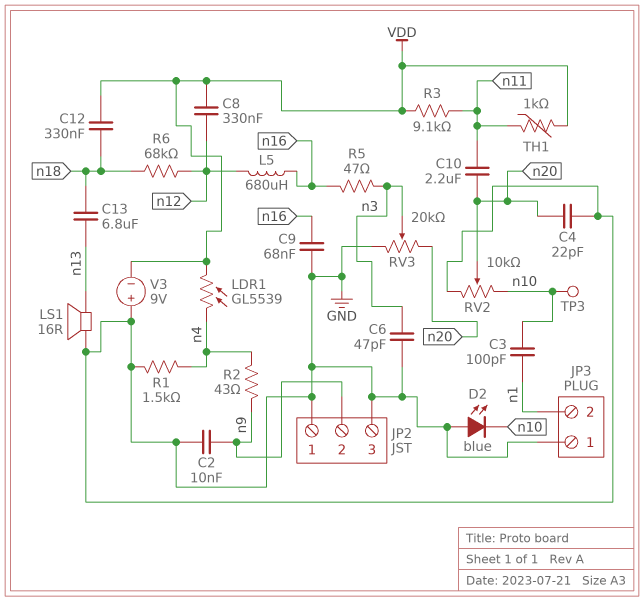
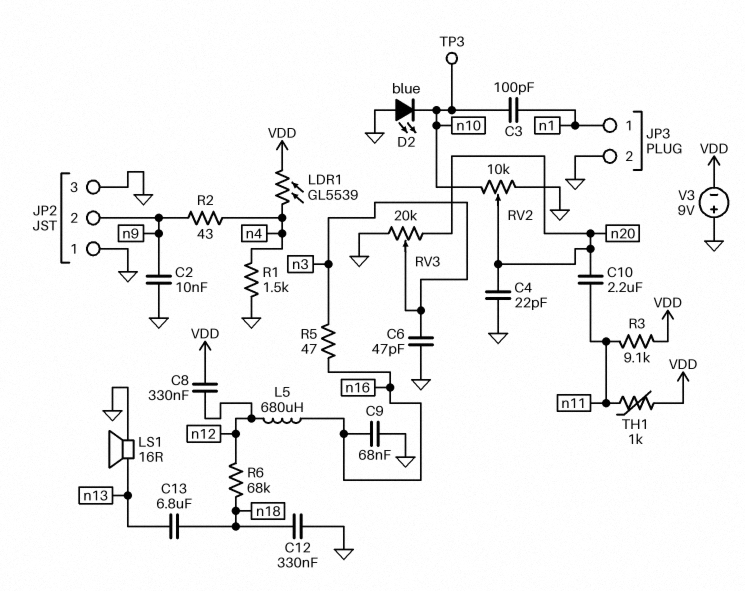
C12: 330nF (VDD, n18) -> 330nF (GND, n18)
JP3 pin 1: GND -> n1
JP3 pin 2: n1 -> GND

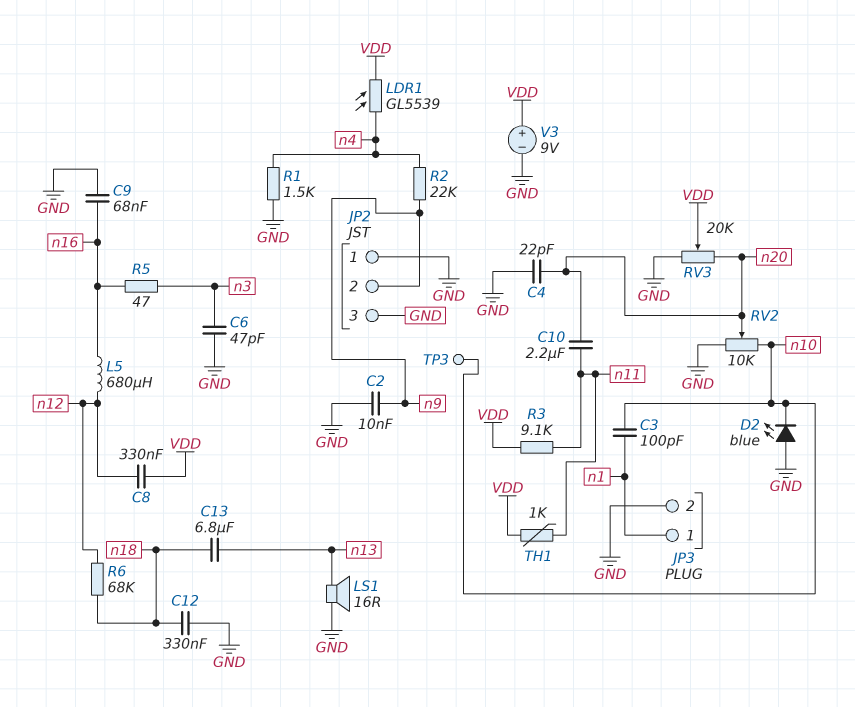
R2: 43 (n4, n9) -> 22k (n4, n9)
RV3: 20k (GND, n20, wiper n3) -> 20k (GND, n20, wiper VDD)
V3: 9V (plus GND, minus VDD) -> 9V (plus VDD, minus GND)

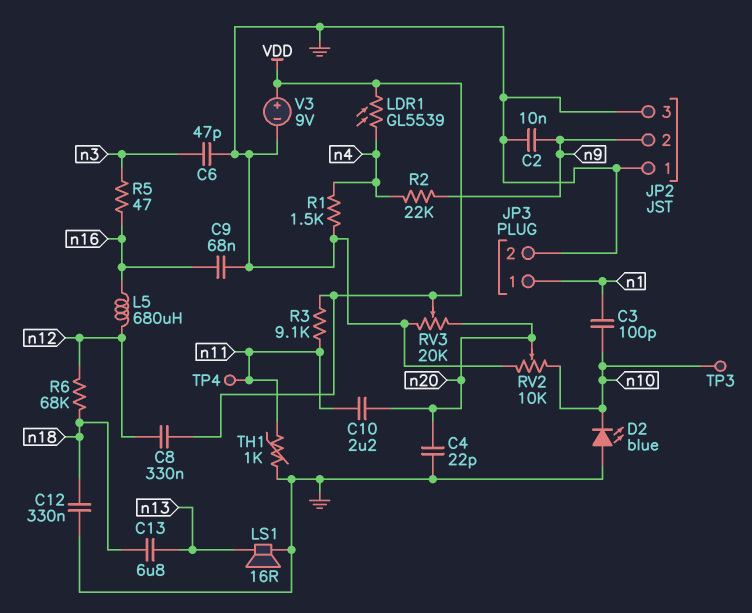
TH1: 1k (VDD, n11) -> 1k (GND, n11)
TP4: none -> test point (n11)

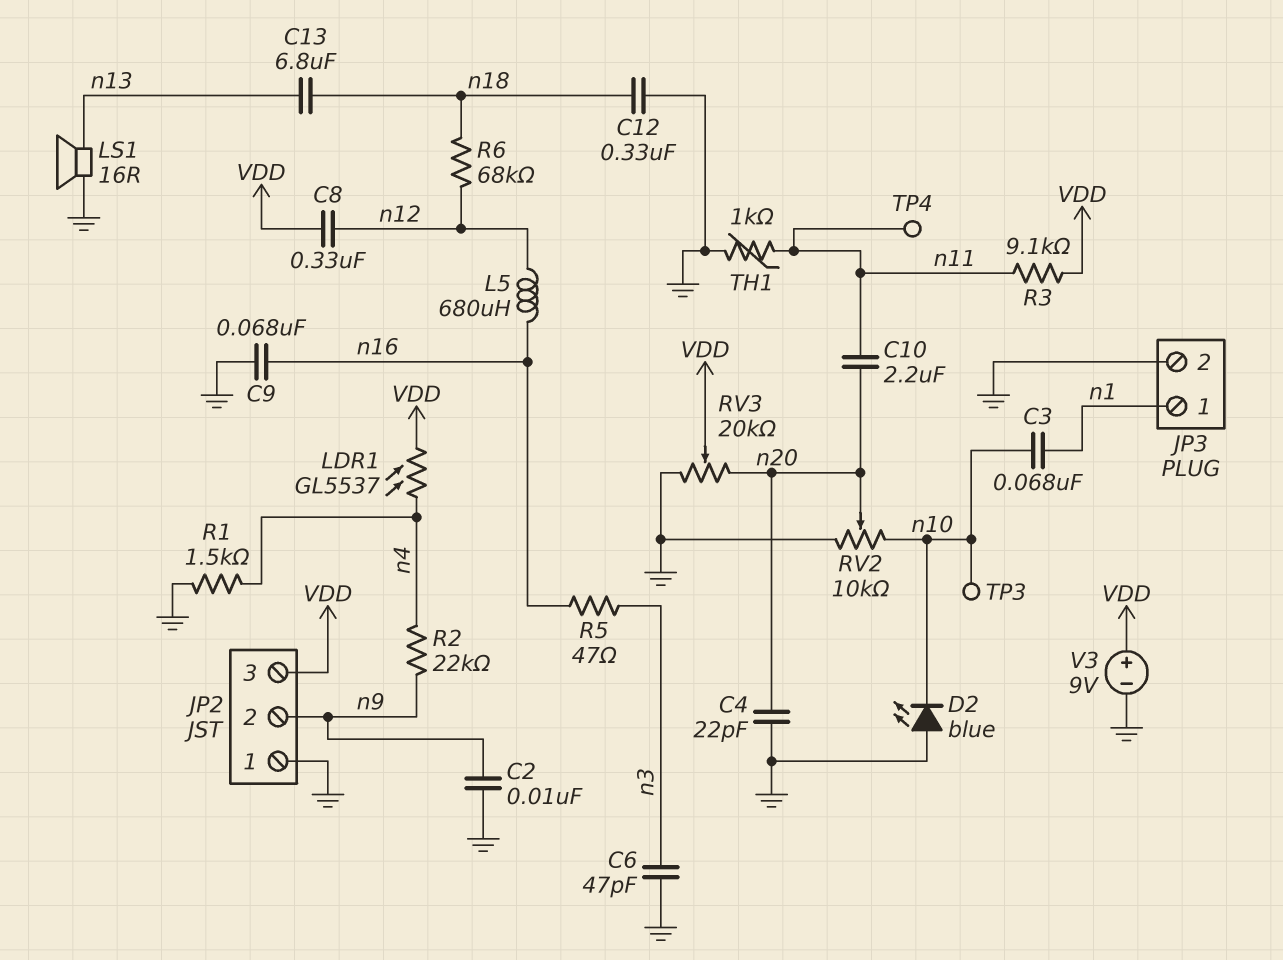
C3: 100pF (n1, n10) -> 68nF (n1, n10)
JP2 pin 3: GND -> VDD
LDR1: GL5539 (VDD, n4) -> GL5537 (VDD, n4)

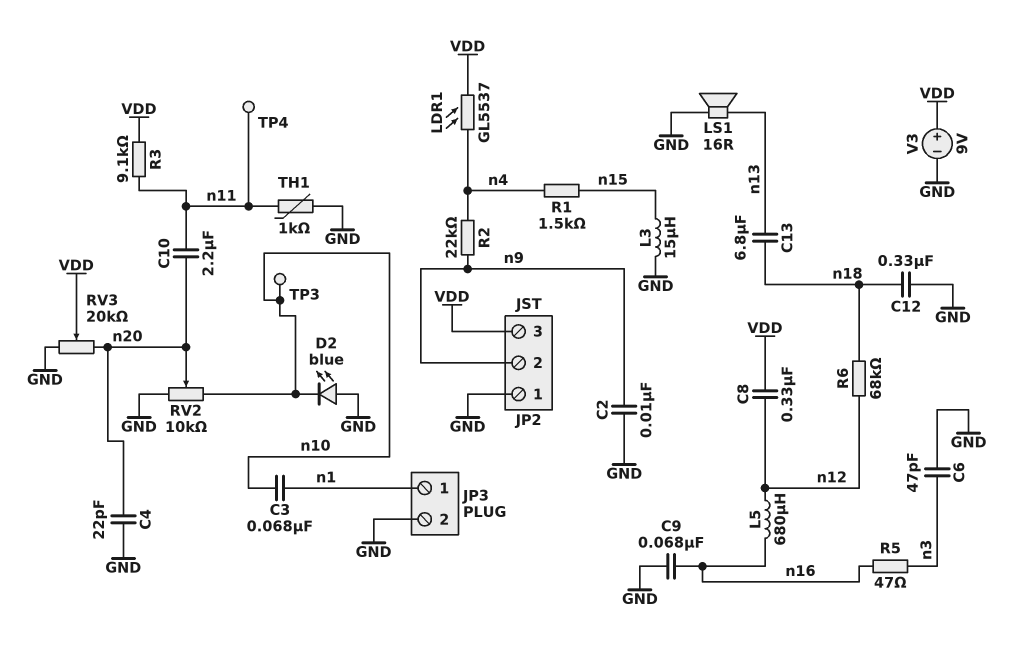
L3: none -> 15uH (GND, n15)
R1: 1.5k (GND, n4) -> 1.5k (n4, n15)

